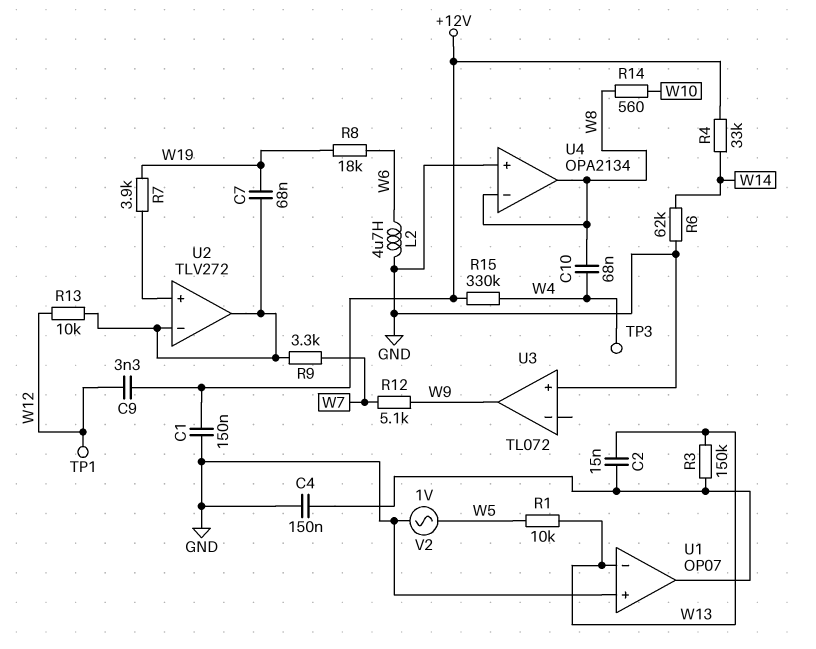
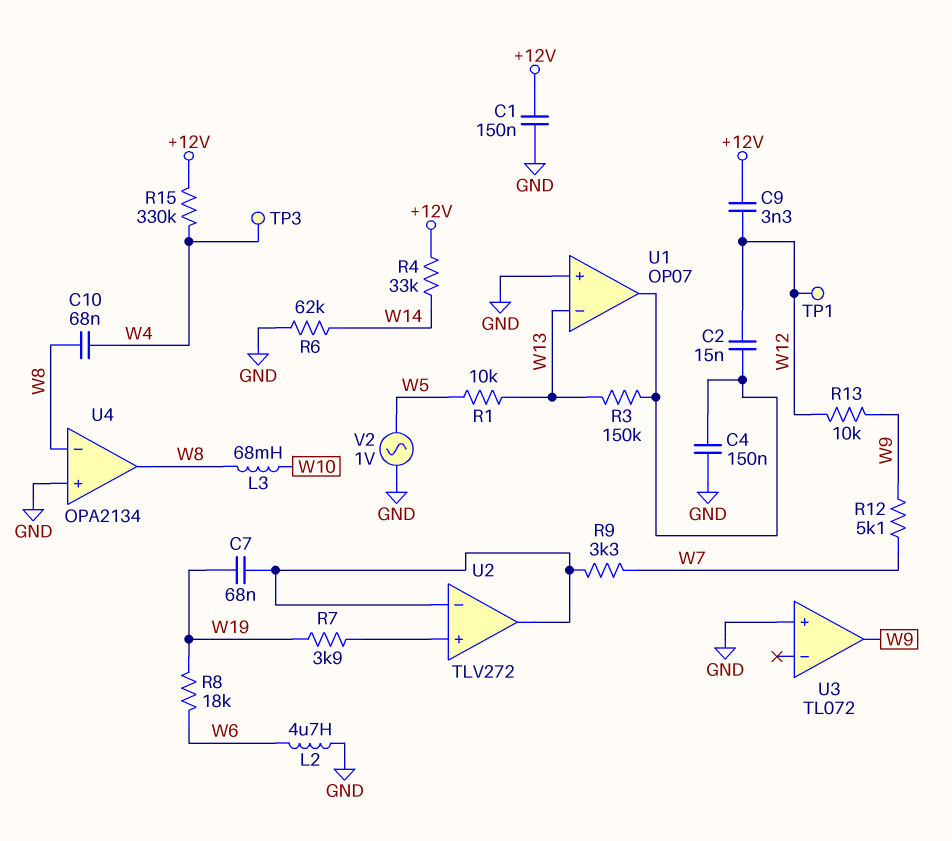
C2: 15nF (U1/out, W13) -> 15nF (U1/out, W12)
L3: none -> 68mH (W8, W10)
R13: 10k (U2/in-, W12) -> 10k (W9, W12)
R14: 560 (W8, W10) -> none

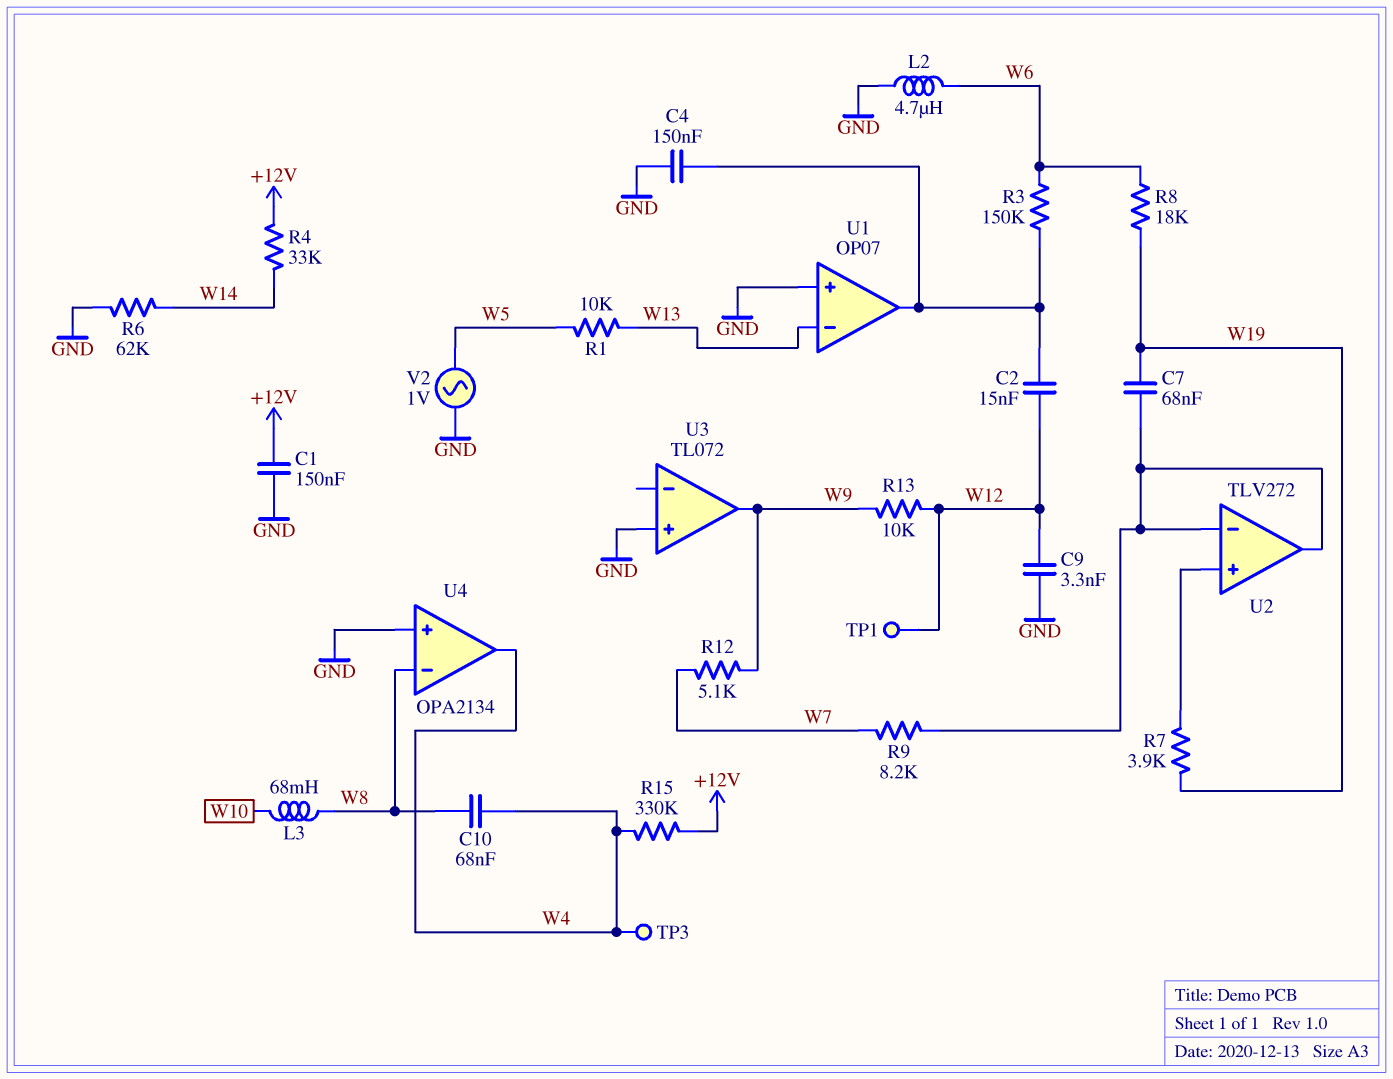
C9: 3.3nF (+12V, W12) -> 3.3nF (GND, W12)
R3: 150k (U1/out, W13) -> 150k (U1/out, W6)
R9: 3.3k (U2/in-, W7) -> 8.2k (U2/in-, W7)
U4 pin out: W8 -> W4

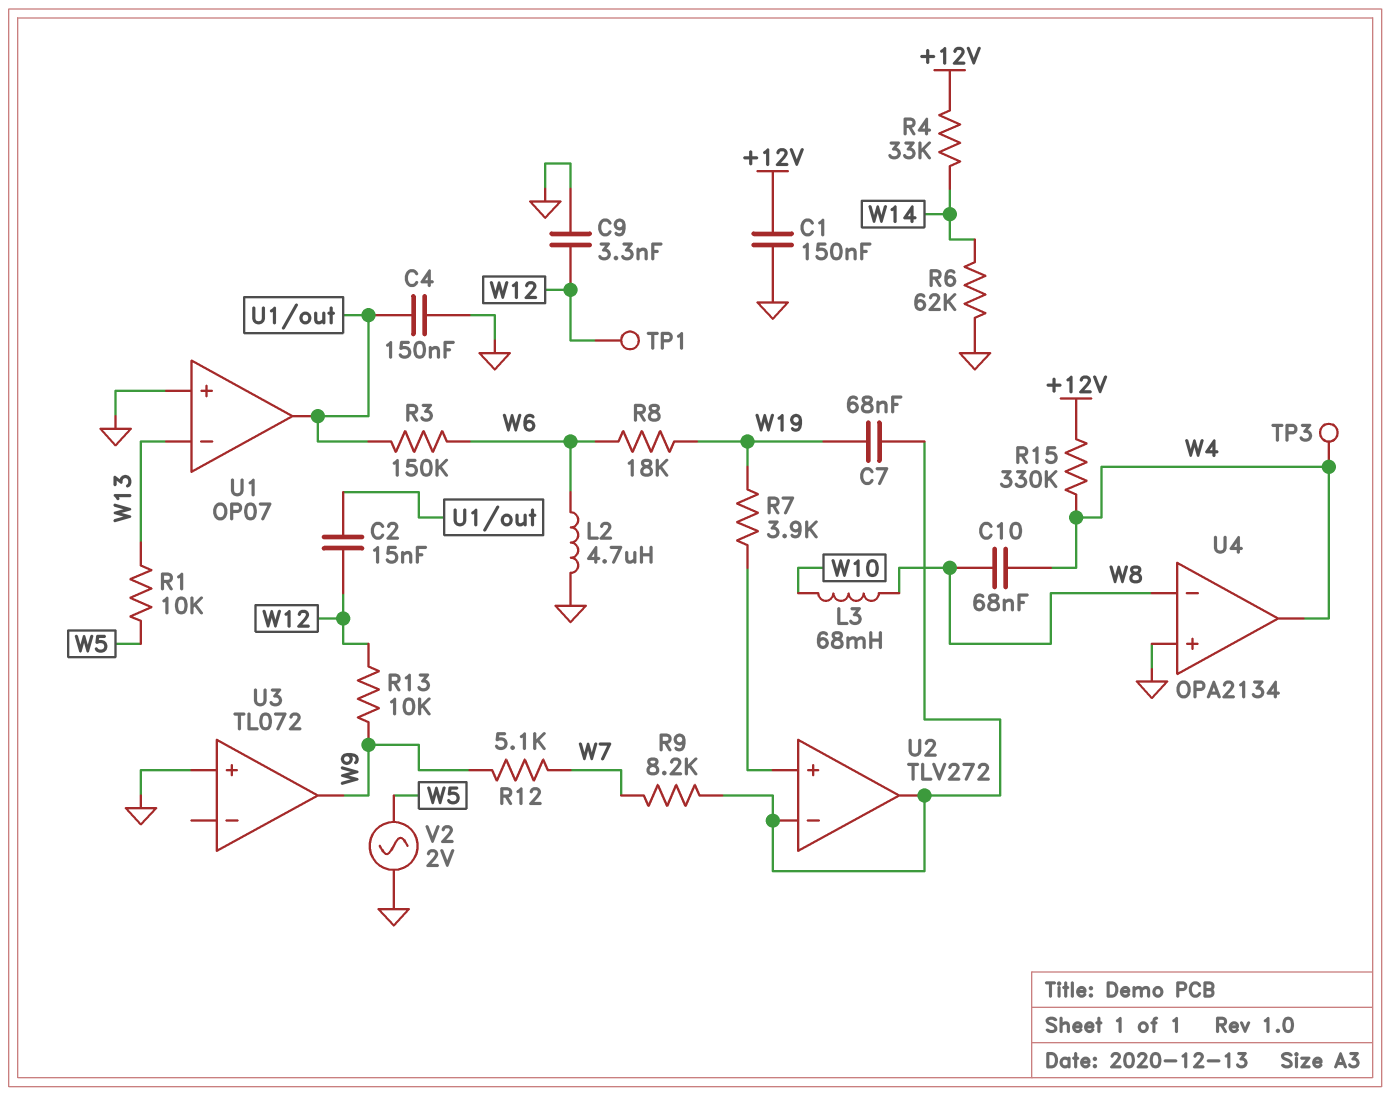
V2: AC 1V (GND, W5) -> AC 2V (GND, W5)

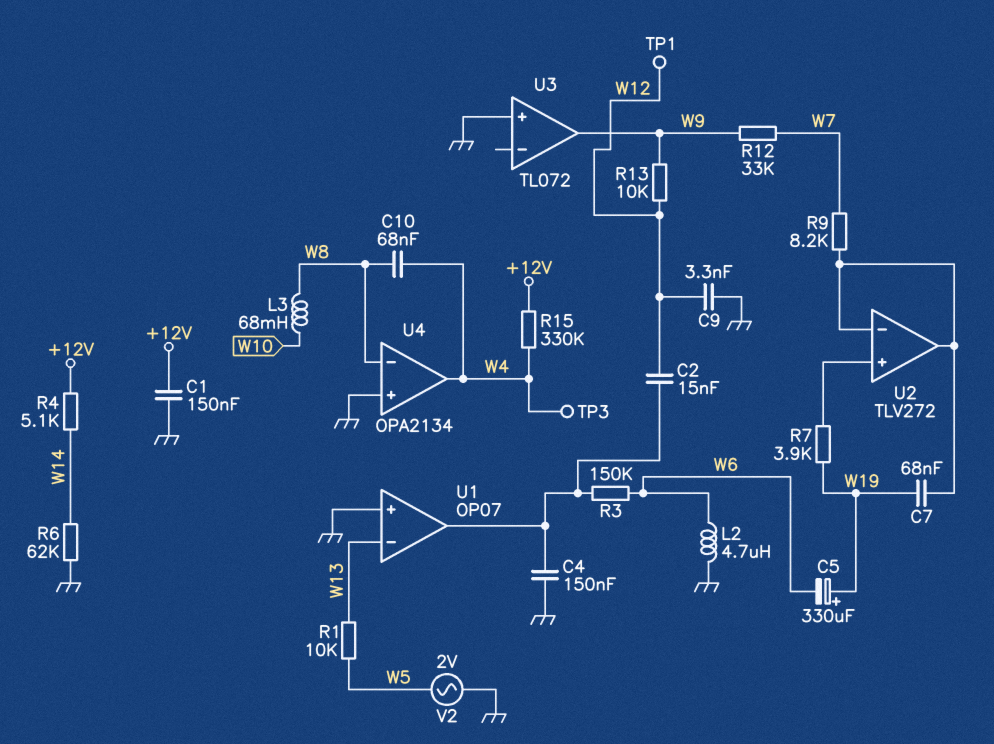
C5: none -> 330uF (plus W19, minus W6)
R4: 33k (+12V, W14) -> 5.1k (+12V, W14)
R8: 18k (W6, W19) -> none
R12: 5.1k (W7, W9) -> 33k (W7, W9)

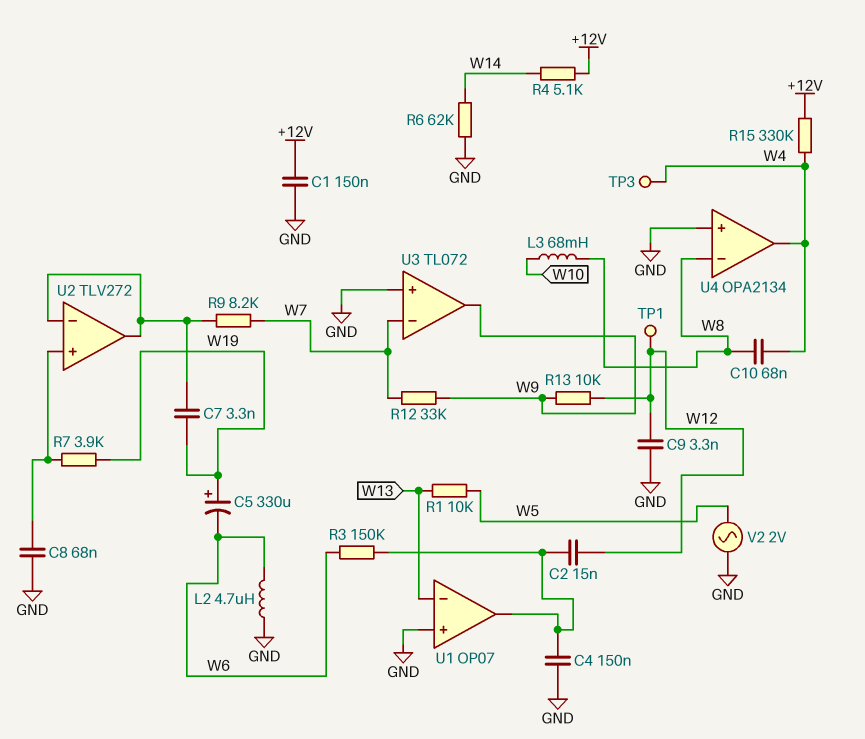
C7: 68nF (U2/in-, W19) -> 3.3nF (U2/in-, W19)
C8: none -> 68nF (GND, U2/in+)
U3 pin in-: none -> W7

